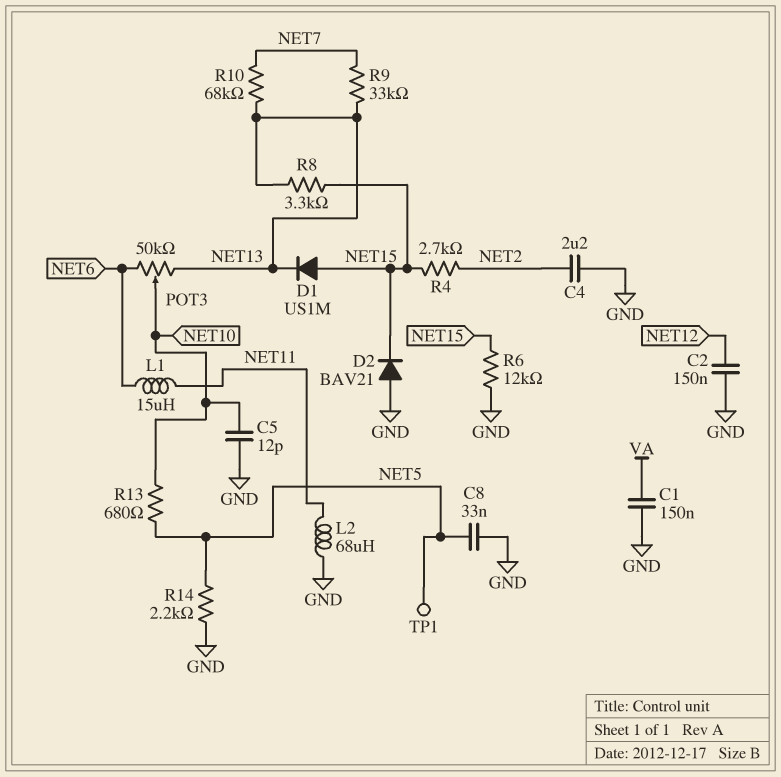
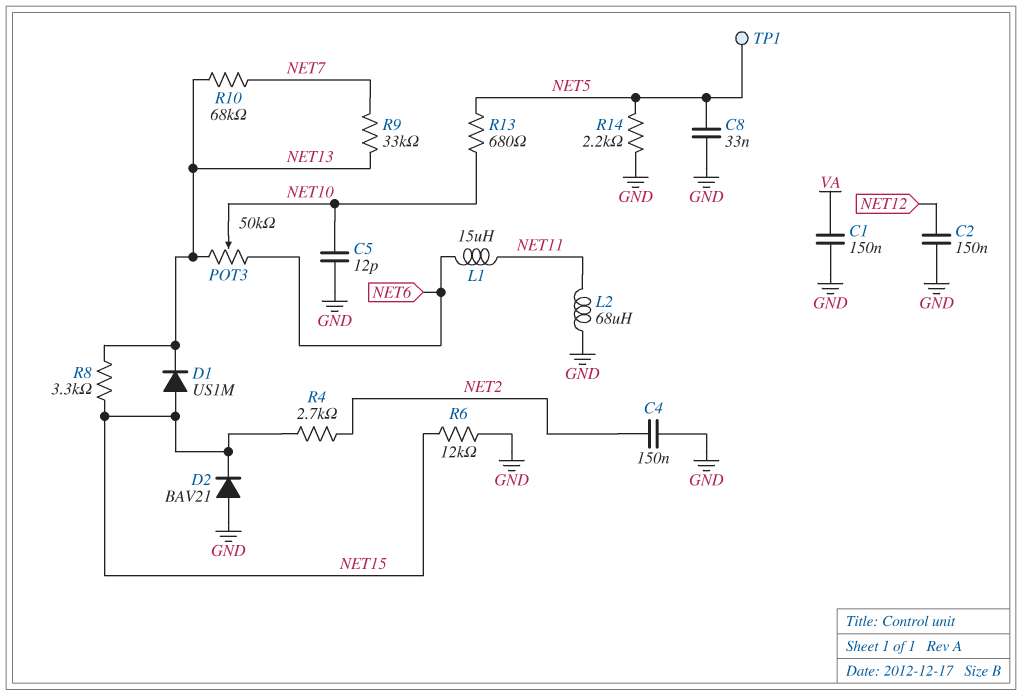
C4: 2.2uF (GND, NET2) -> 150nF (GND, NET2)

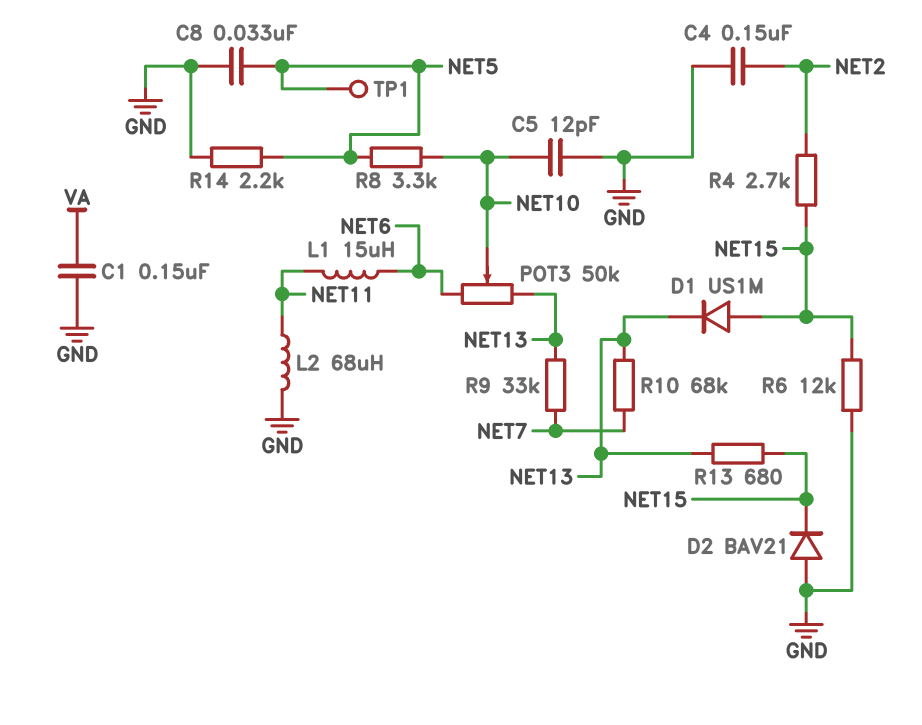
C2: 150nF (GND, NET12) -> none
R8: 3.3k (NET13, NET15) -> 3.3k (NET5, NET10)
R13: 680 (NET5, NET10) -> 680 (NET13, NET15)

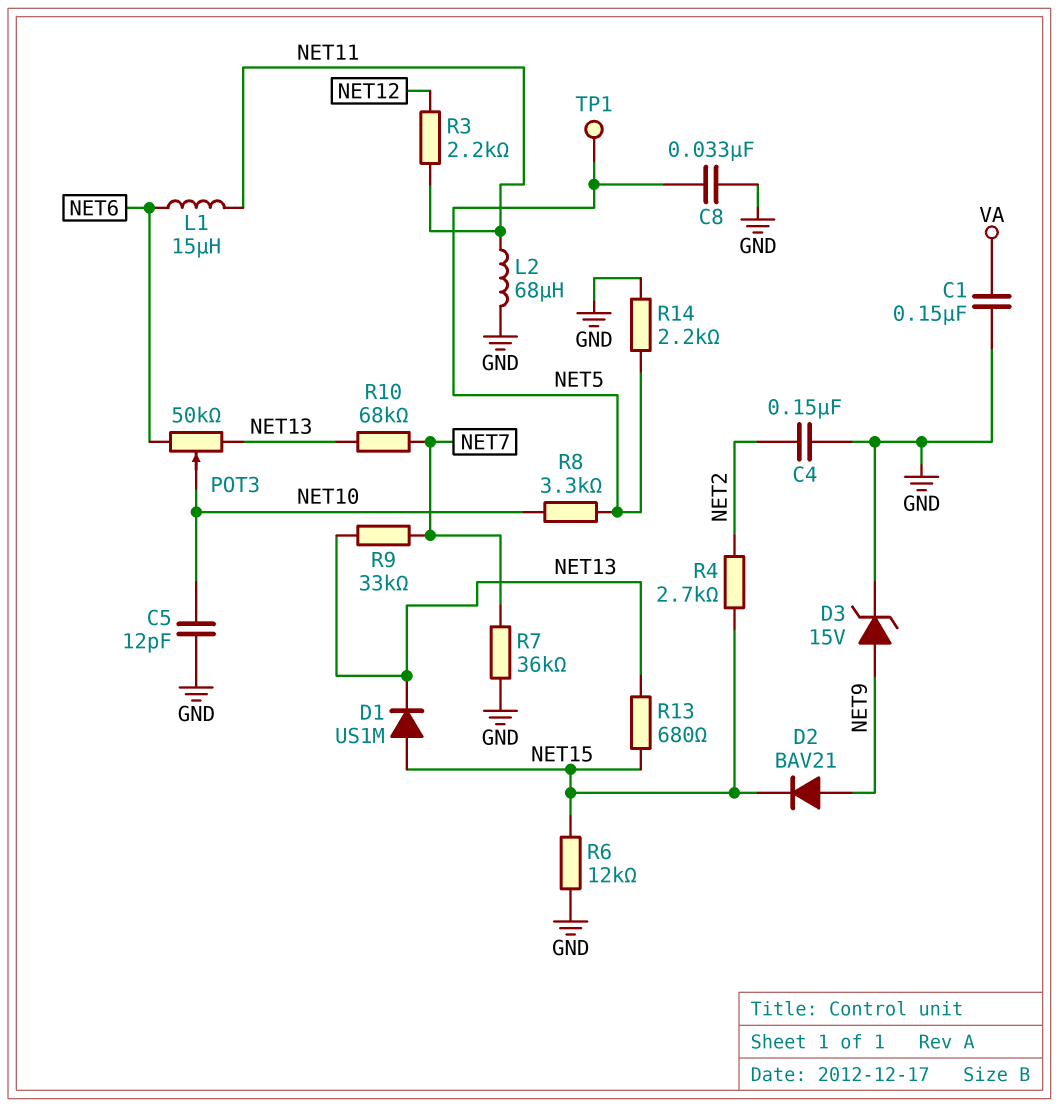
D2: diode BAV21 (A GND, K NET15) -> diode BAV21 (A NET9, K NET15)
D3: none -> zener 15V (A NET9, K GND)
R3: none -> 2.2k (NET11, NET12)
R7: none -> 36k (GND, NET7)

